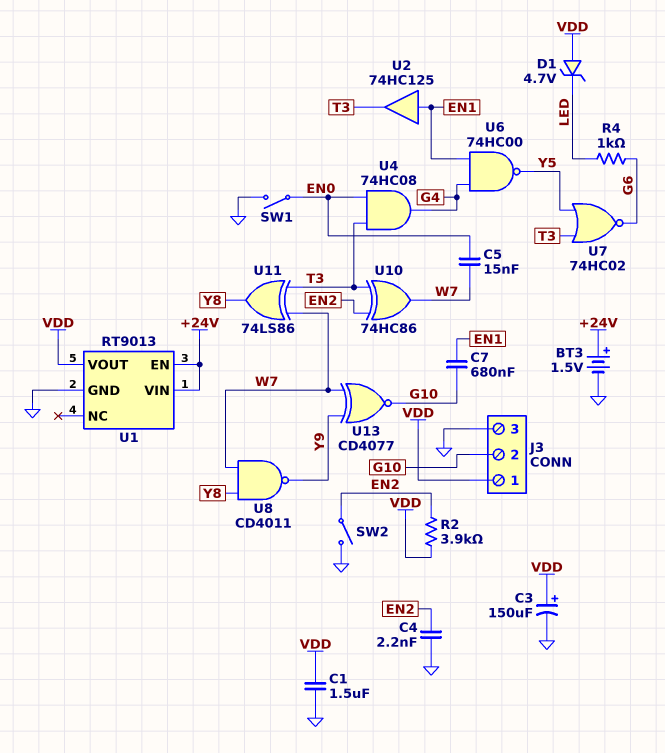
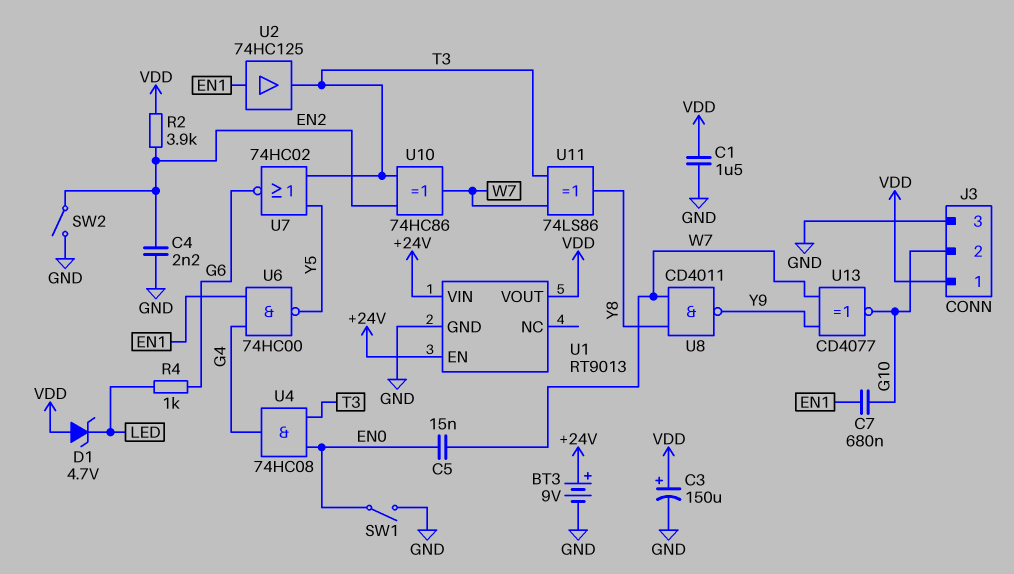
BT3: 1.5V (plus +24V, minus GND) -> 9V (plus +24V, minus GND)

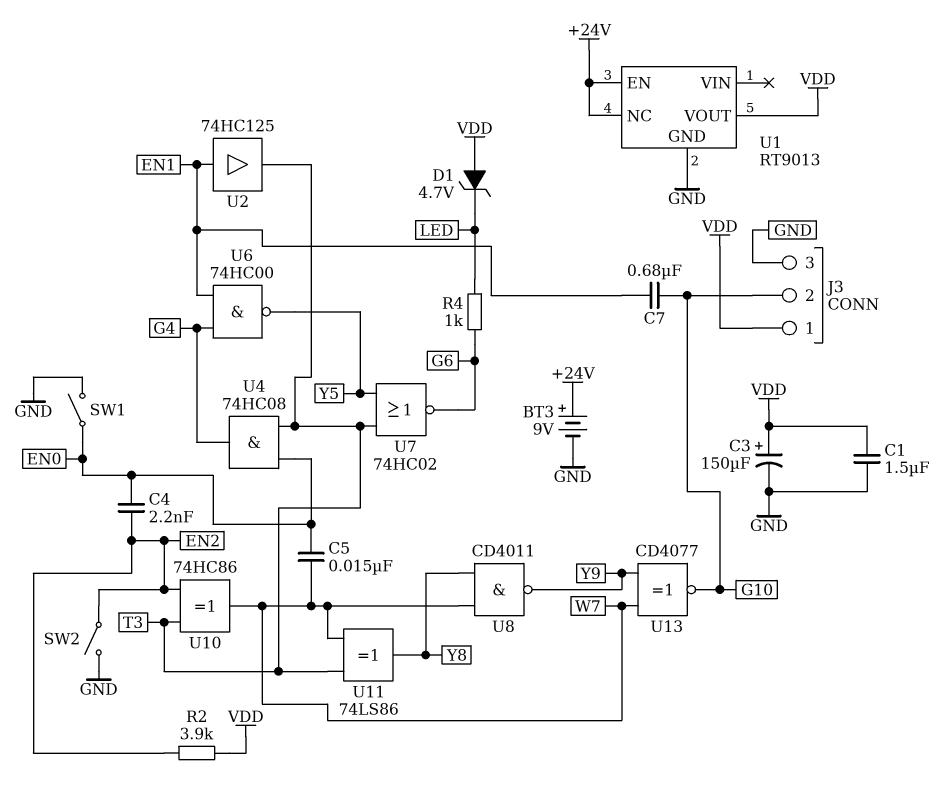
C4: 2.2nF (EN2, GND) -> 2.2nF (EN0, EN2)
U1 pin NC: none -> +24V
U1 pin VIN: +24V -> none

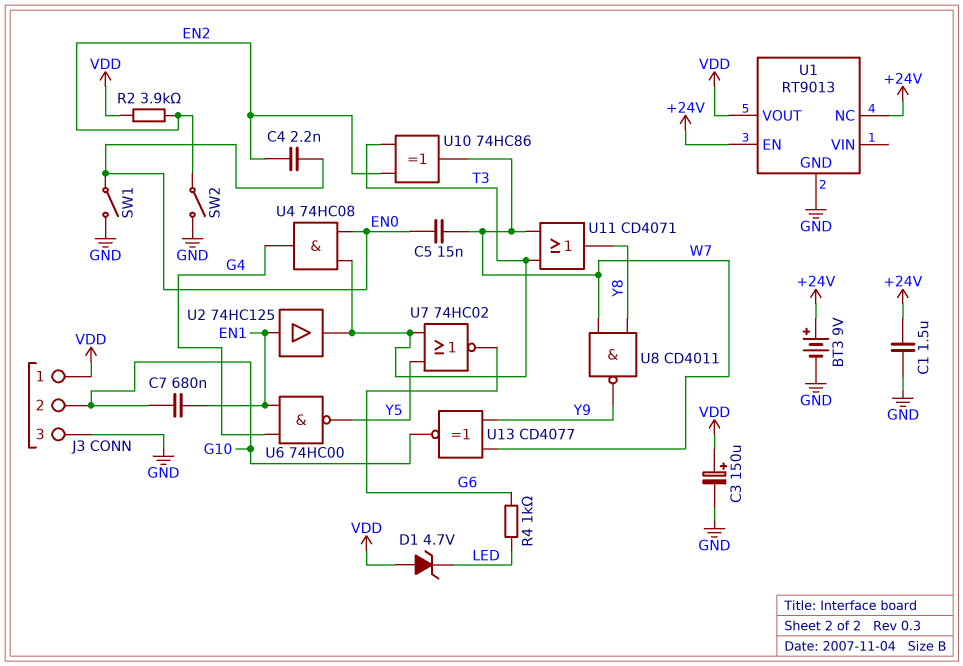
C1: 1.5uF (GND, VDD) -> 1.5uF (+24V, GND)
U11: XOR 74LS86 (in T3, in W7, out Y8) -> OR CD4071 (in T3, in W7, out Y8)

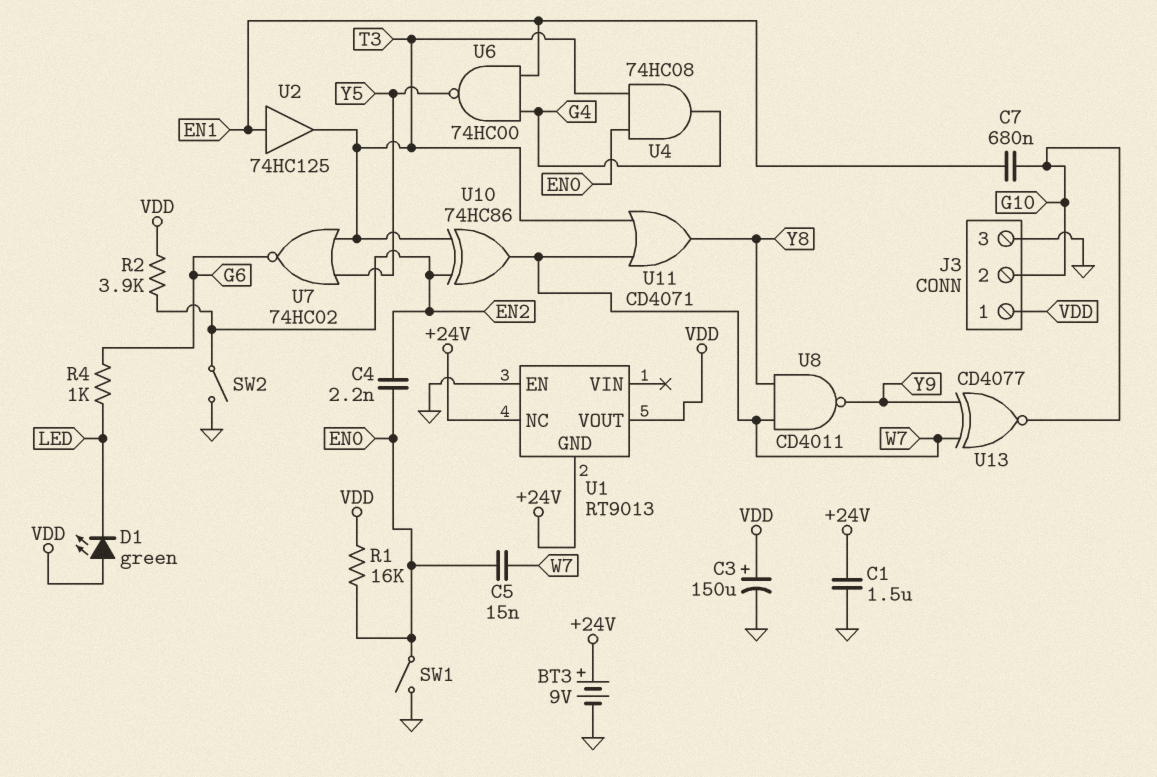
D1: zener 4.7V (A VDD, K LED) -> LED green (A VDD, K LED)
R1: none -> 16k (EN0, VDD)
U1 pin EN: +24V -> GND
U1 pin GND: GND -> +24V

